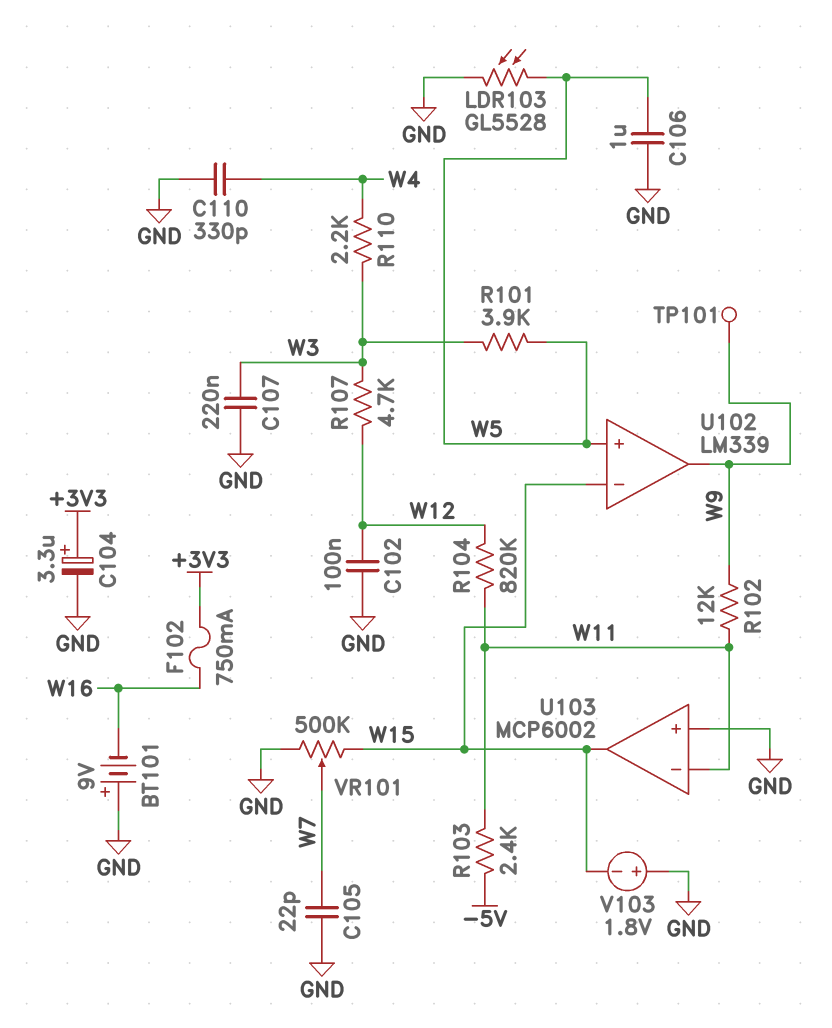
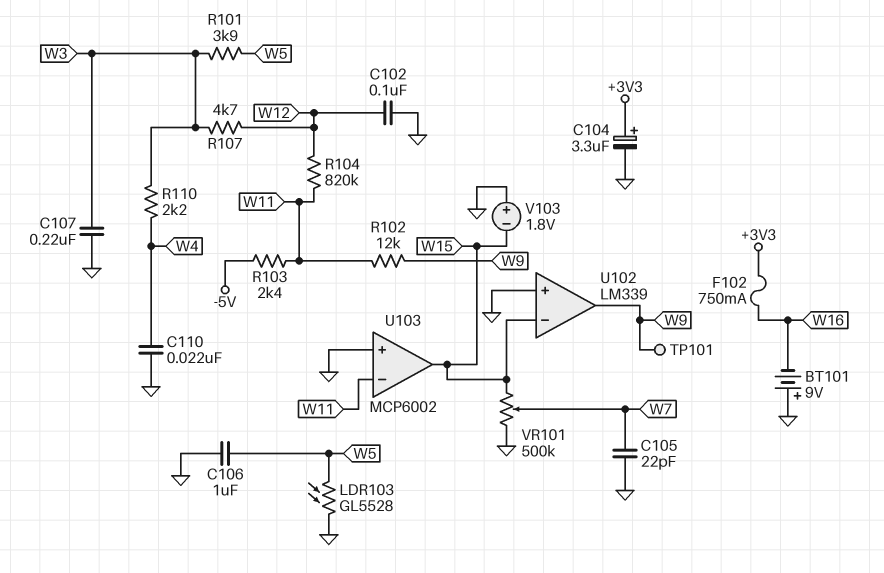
C110: 330pF (GND, W4) -> 22nF (GND, W4)
U102 pin in+: W5 -> GND

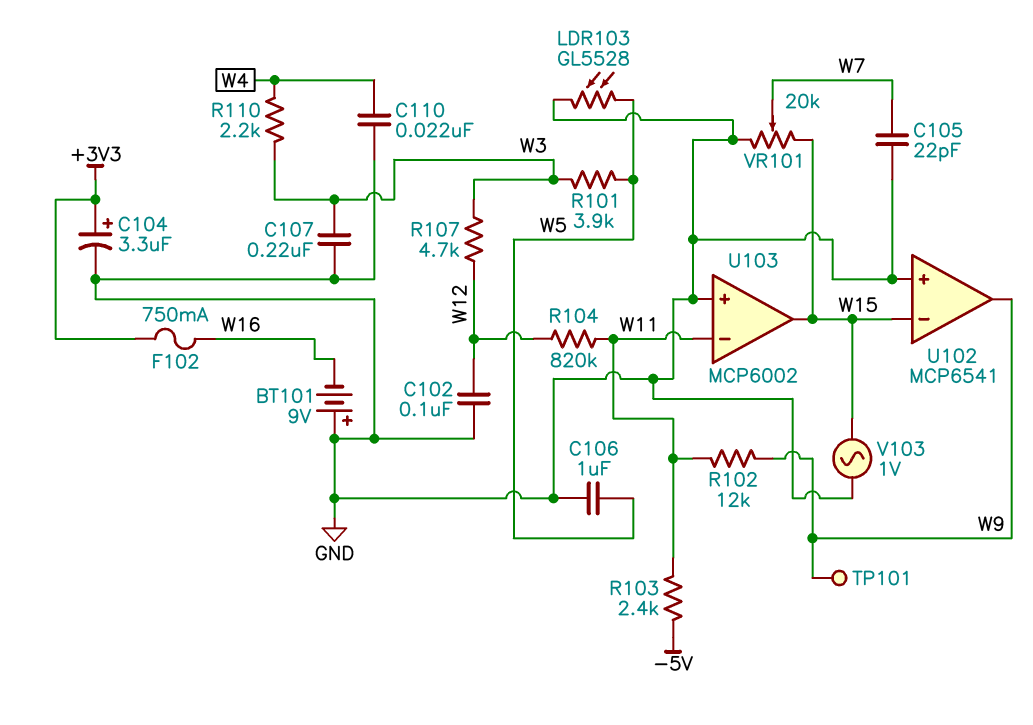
U102: LM339 -> MCP6541
V103: 1.8V (plus GND, minus W15) -> AC 1V (GND, W15)
VR101: 500k (GND, W15, wiper W7) -> 20k (GND, W15, wiper W7)

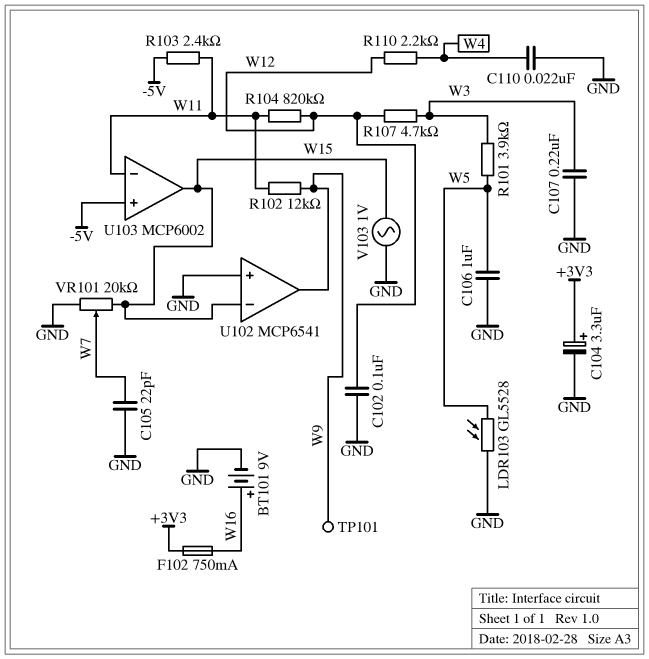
BT101: 9V (plus GND, minus W16) -> 9V (plus W16, minus GND)
R110: 2.2k (W3, W4) -> 2.2k (W4, W12)
U103 pin in+: GND -> -5V

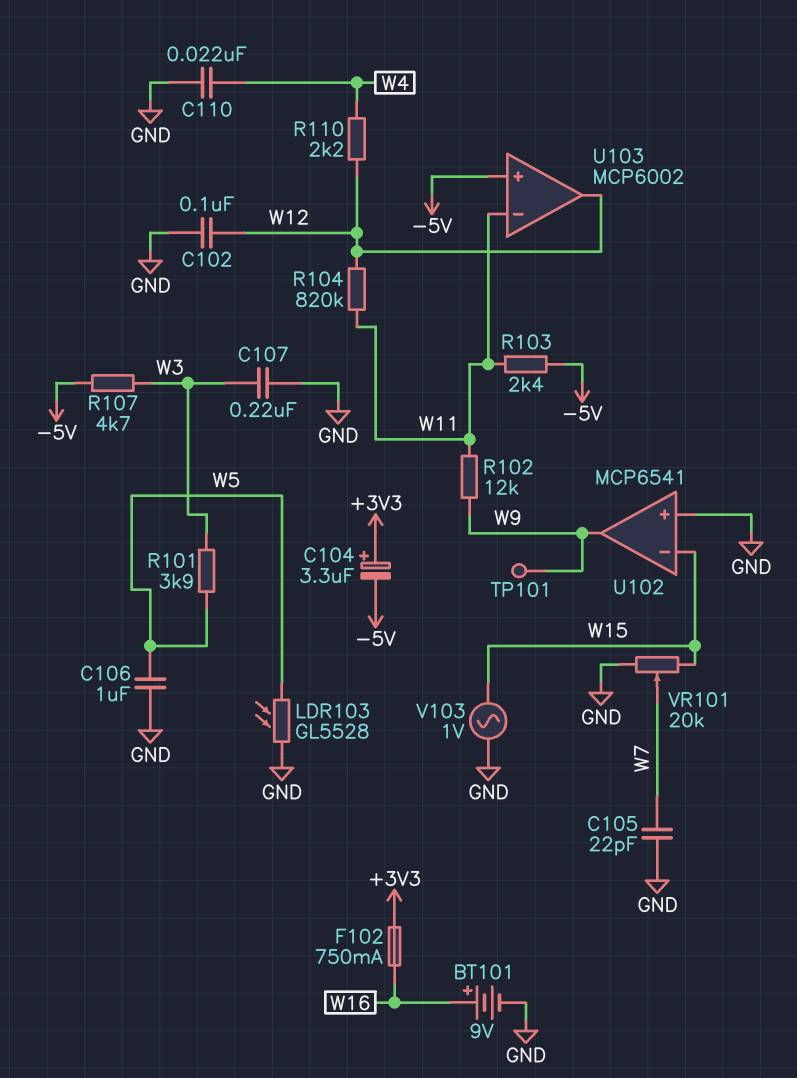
C104: 3.3uF (plus +3V3, minus GND) -> 3.3uF (plus +3V3, minus -5V)
R107: 4.7k (W3, W12) -> 4.7k (-5V, W3)
U103 pin out: W15 -> W12

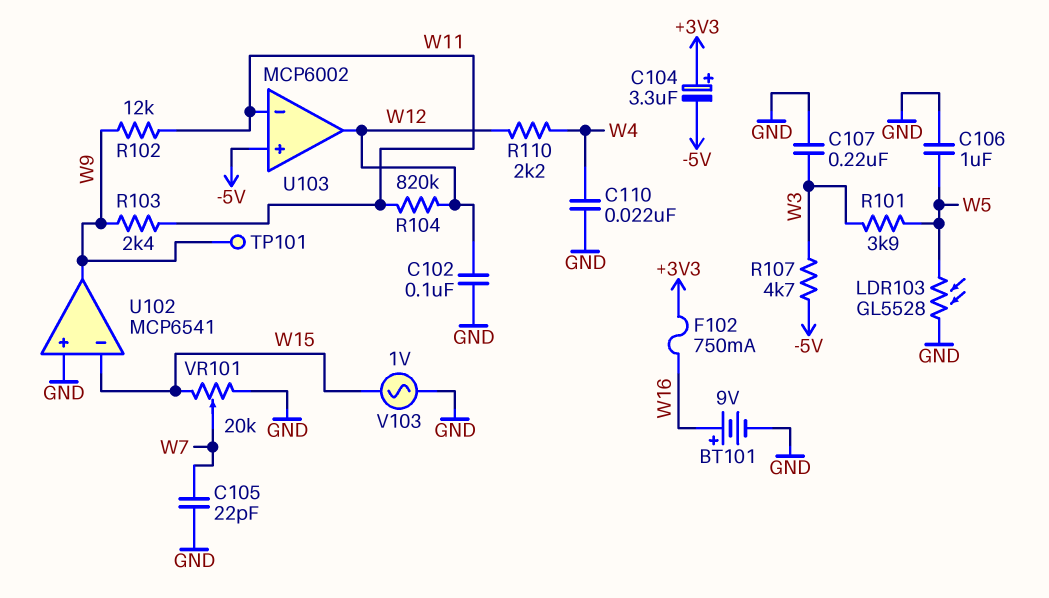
R103: 2.4k (-5V, W11) -> 2.4k (W9, W11)

